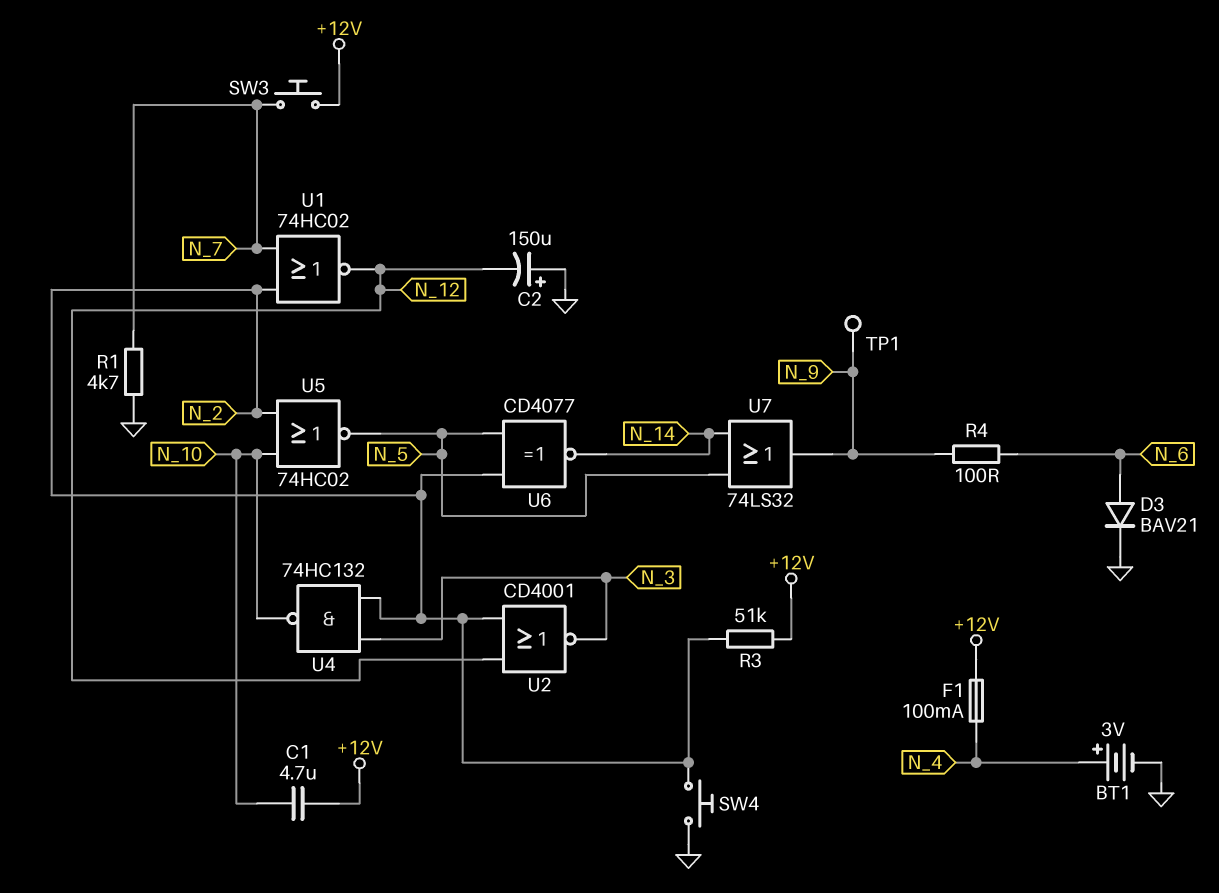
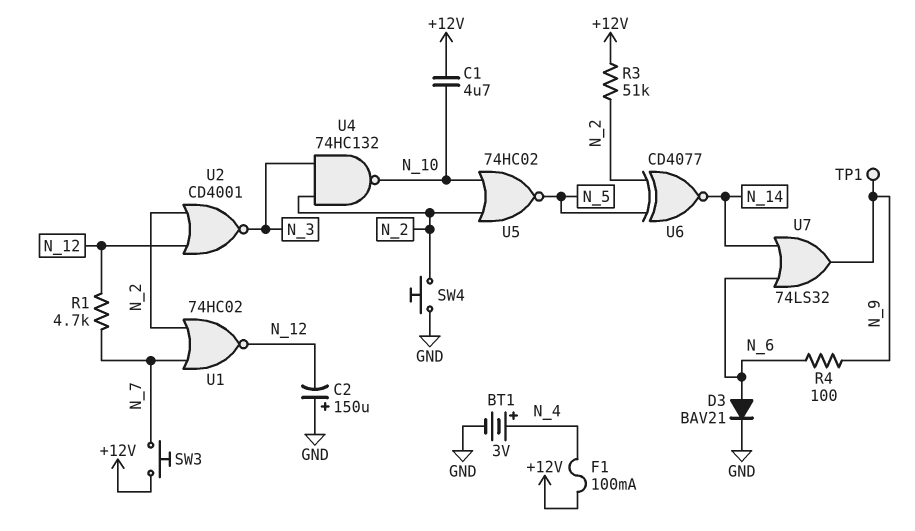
R1: 4.7k (GND, N_7) -> 4.7k (N_7, N_12)
U7: OR 74LS32 (in N_5, in N_14, out N_9) -> OR 74LS32 (in N_6, in N_14, out N_9)

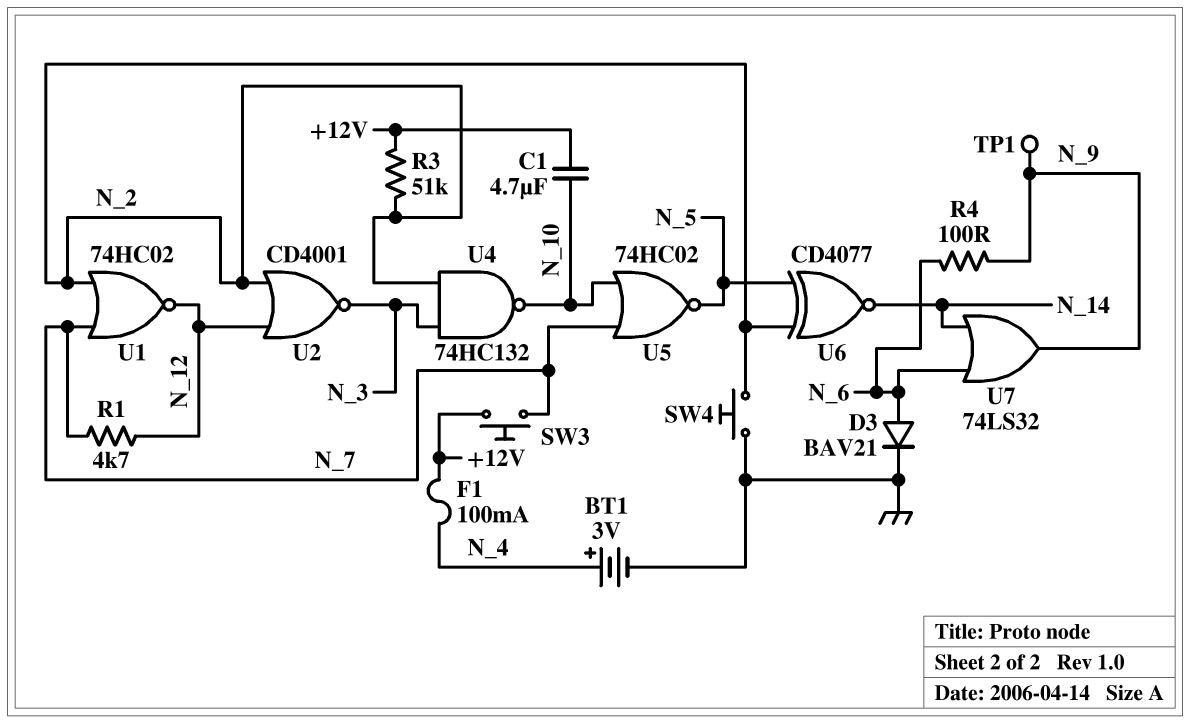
C2: 150uF (plus GND, minus N_12) -> none
U5: NOR 74HC02 (in N_2, in N_10, out N_5) -> NOR 74HC02 (in N_7, in N_10, out N_5)

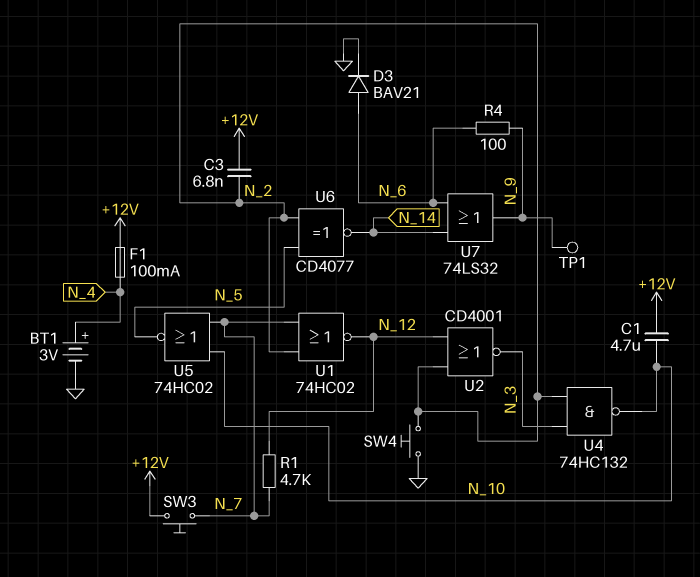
C3: none -> 6.8nF (+12V, N_2)
R3: 51k (+12V, N_2) -> none

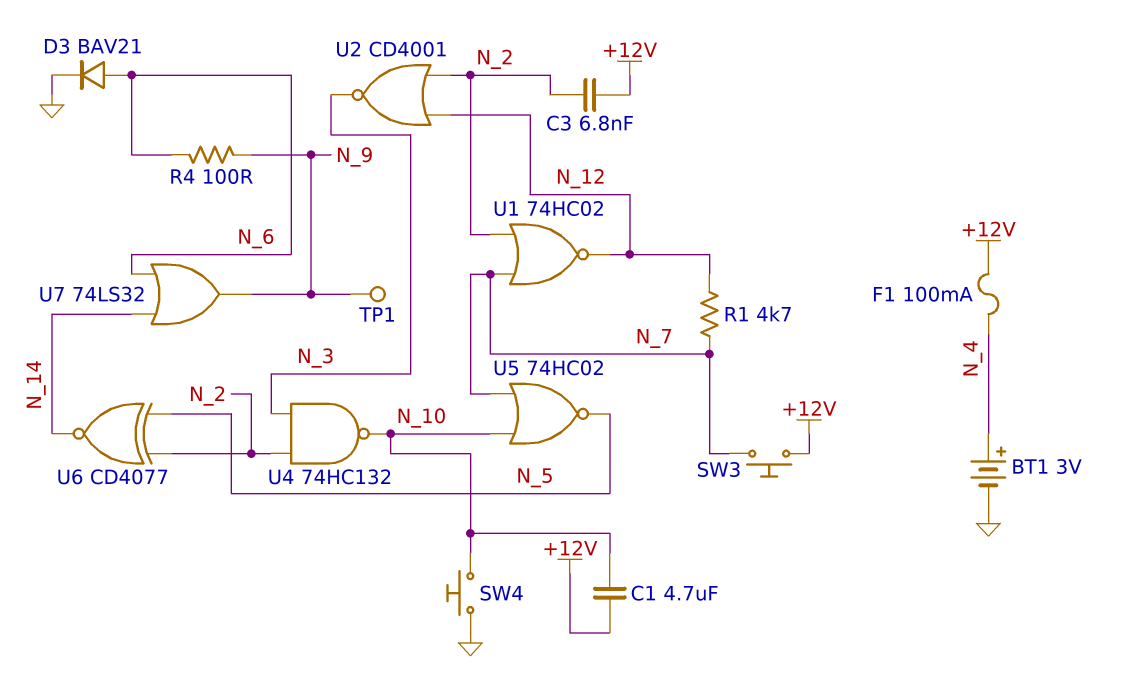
SW4: button (GND, N_2) -> button (GND, N_10)

